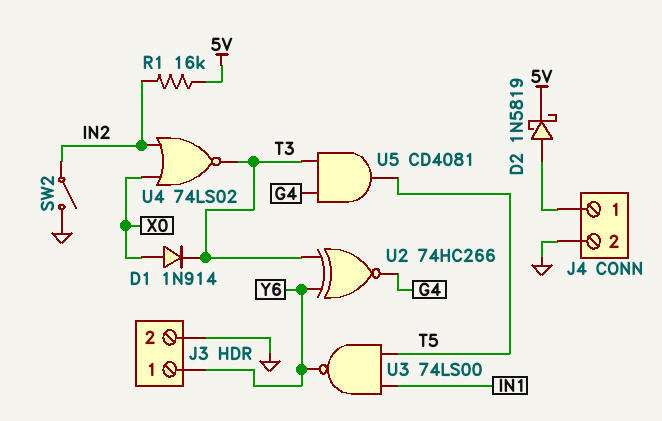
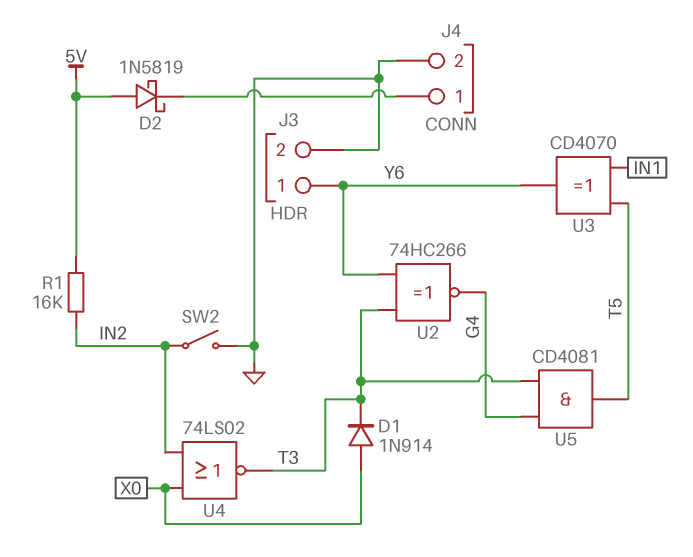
D2: schottky 1N5819 (A J4/1, K 5V) -> schottky 1N5819 (A 5V, K J4/1)
U3: NAND 74LS00 (in IN1, in T5, out Y6) -> XOR CD4070 (in IN1, in T5, out Y6)

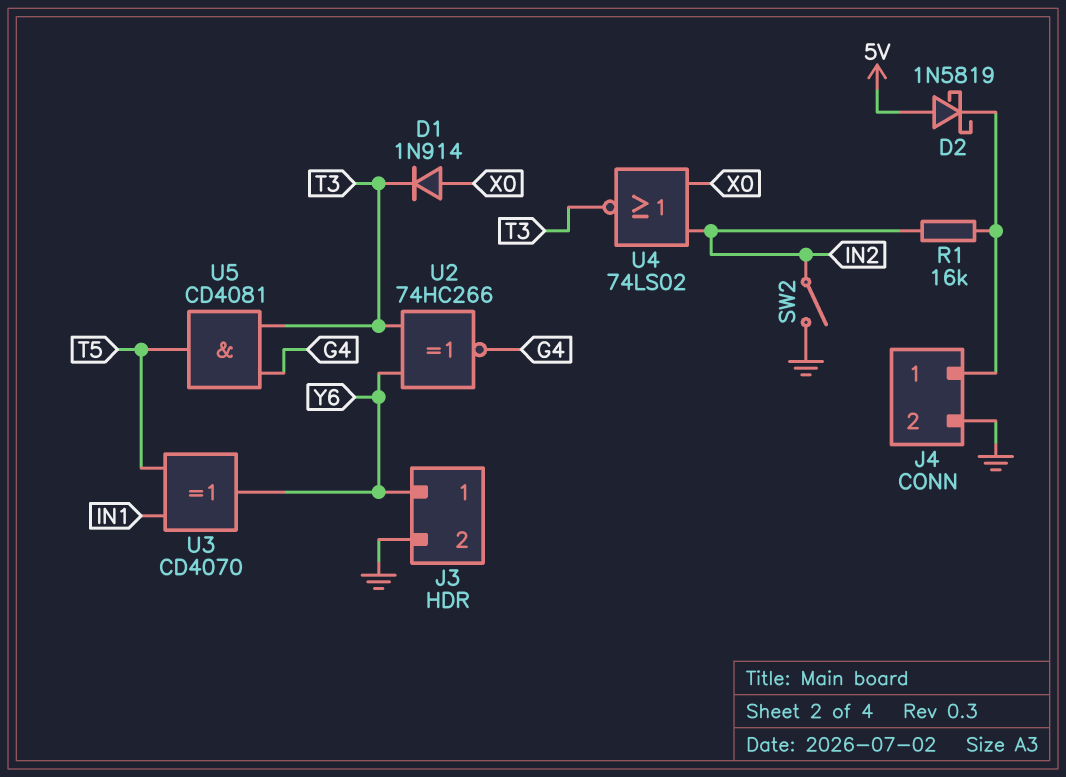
R1: 16k (5V, IN2) -> 16k (IN2, J4/1)

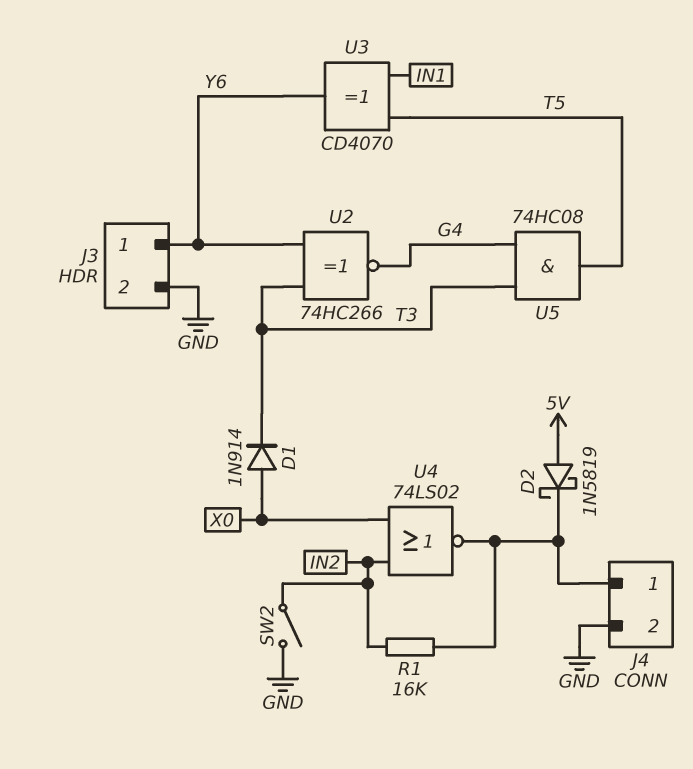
U4: NOR 74LS02 (in IN2, in X0, out T3) -> NOR 74LS02 (in IN2, in X0, out J4/1)
U5: AND CD4081 (in G4, in T3, out T5) -> AND 74HC08 (in G4, in T3, out T5)

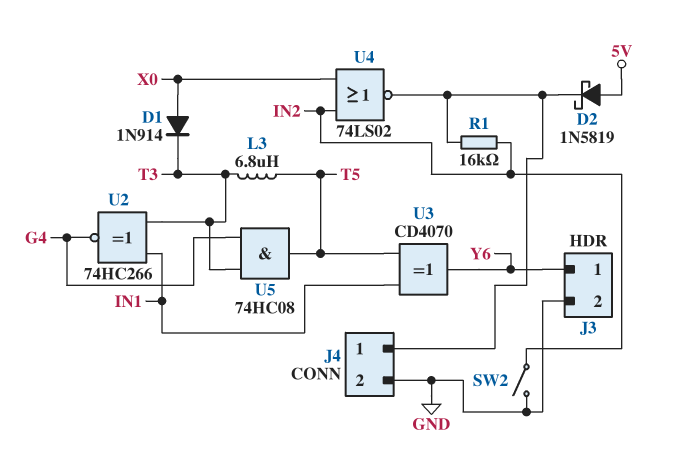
L3: none -> 6.8uH (T3, T5)
U2: XNOR 74HC266 (in T3, in Y6, out G4) -> XNOR 74HC266 (in IN1, in T3, out G4)

